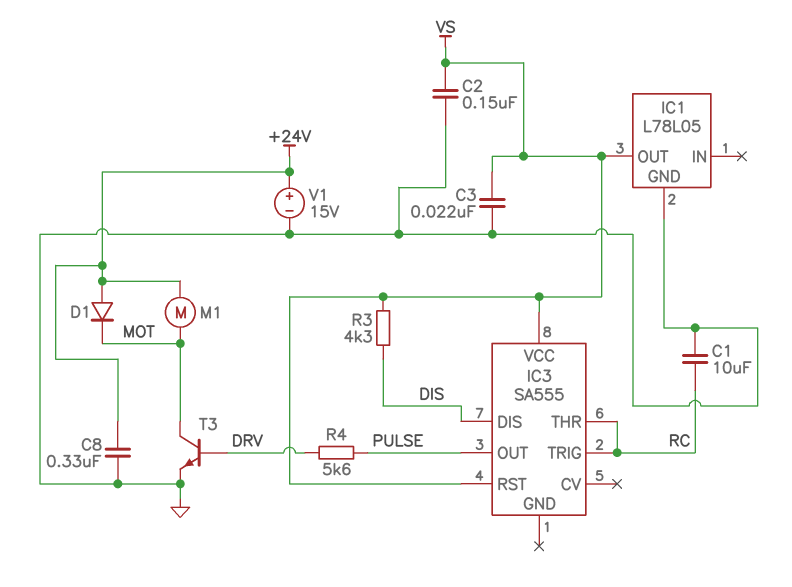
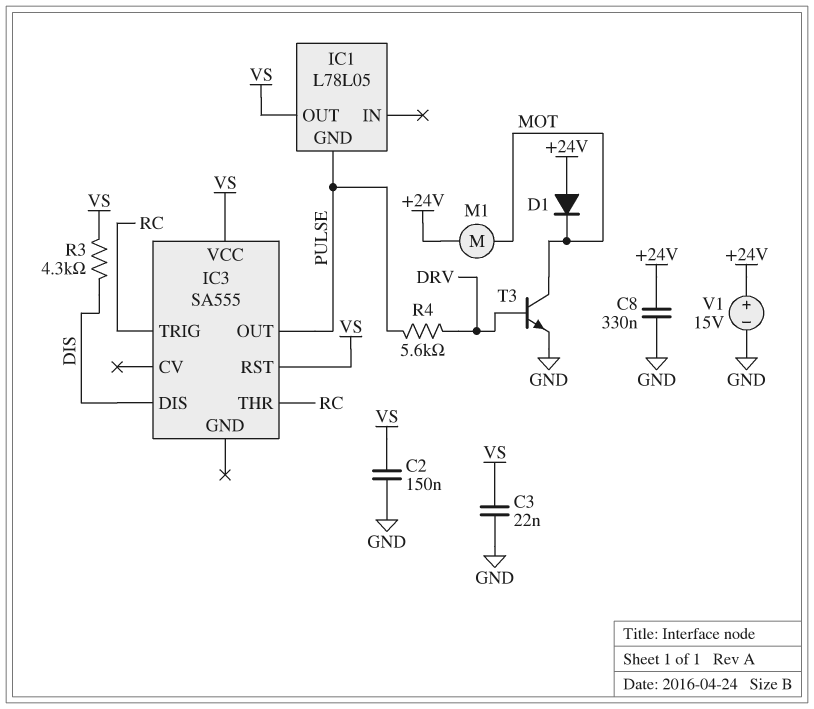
C1: 10uF (GND, RC) -> none
IC1 pin GND: GND -> PULSE

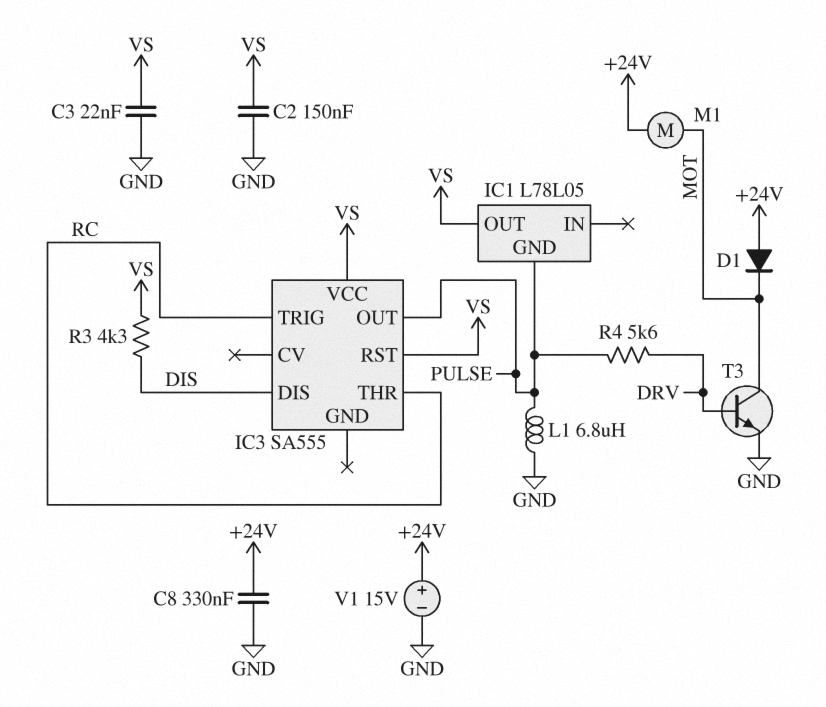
L1: none -> 6.8uH (GND, PULSE)

